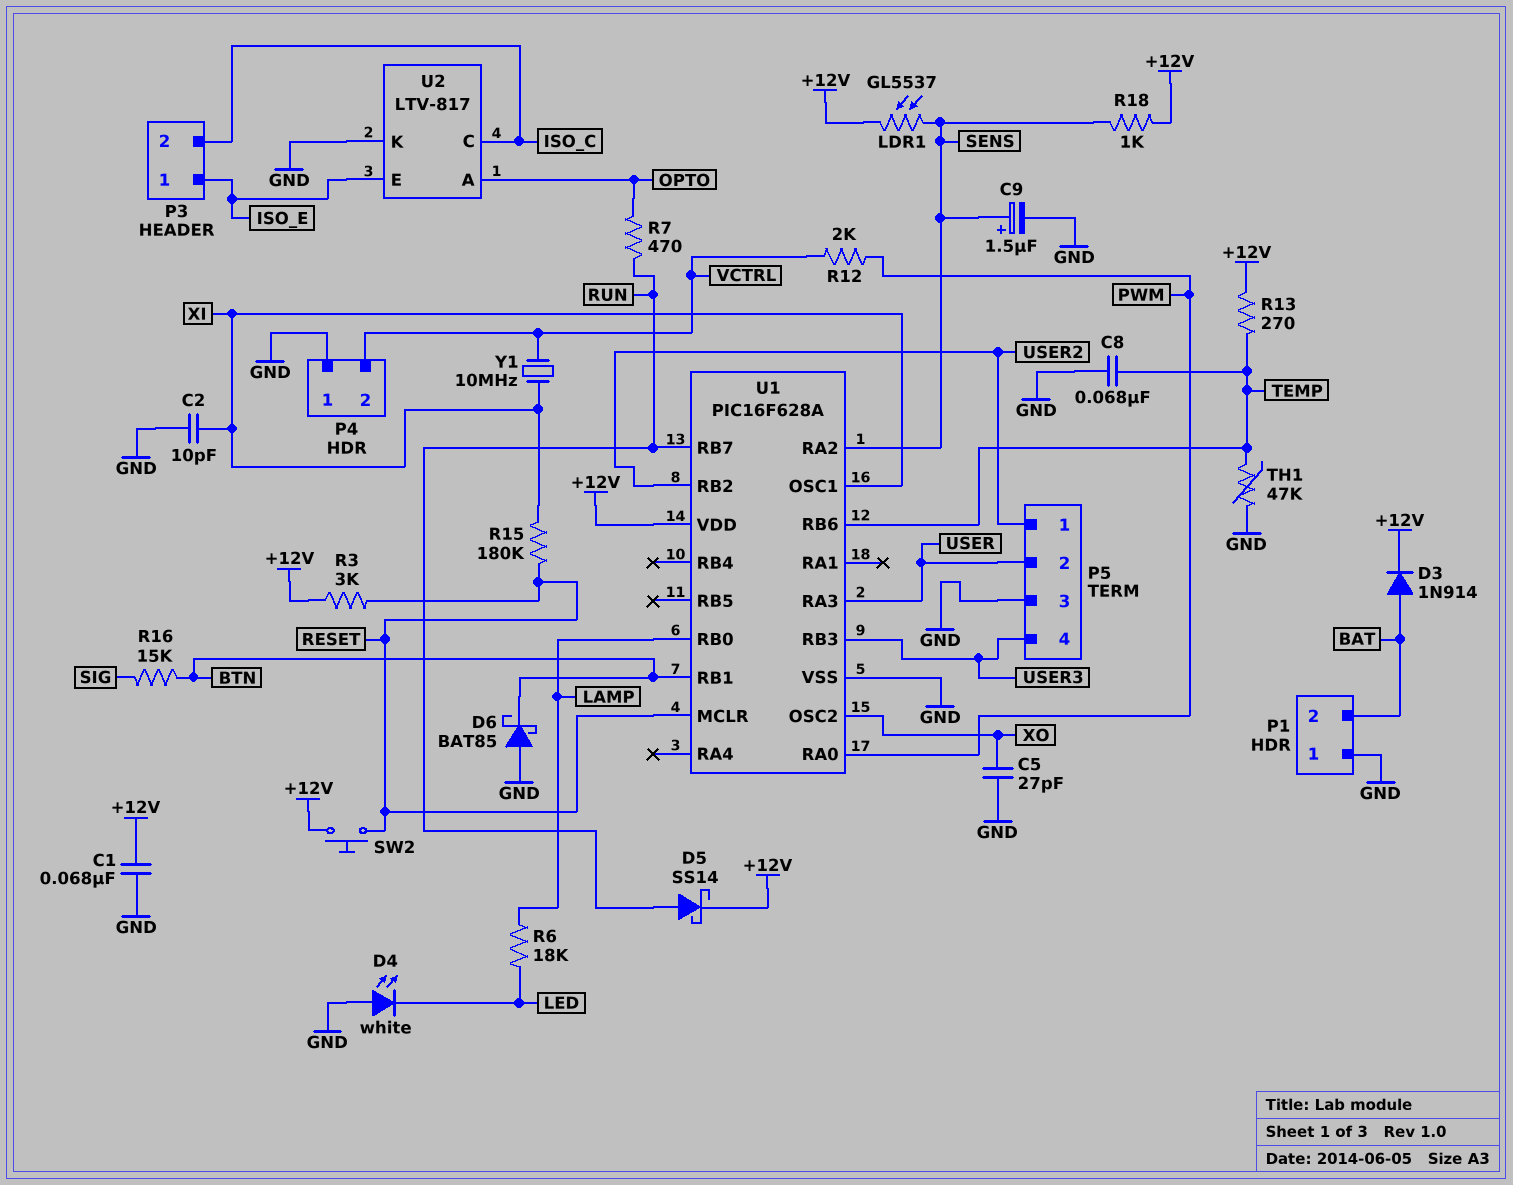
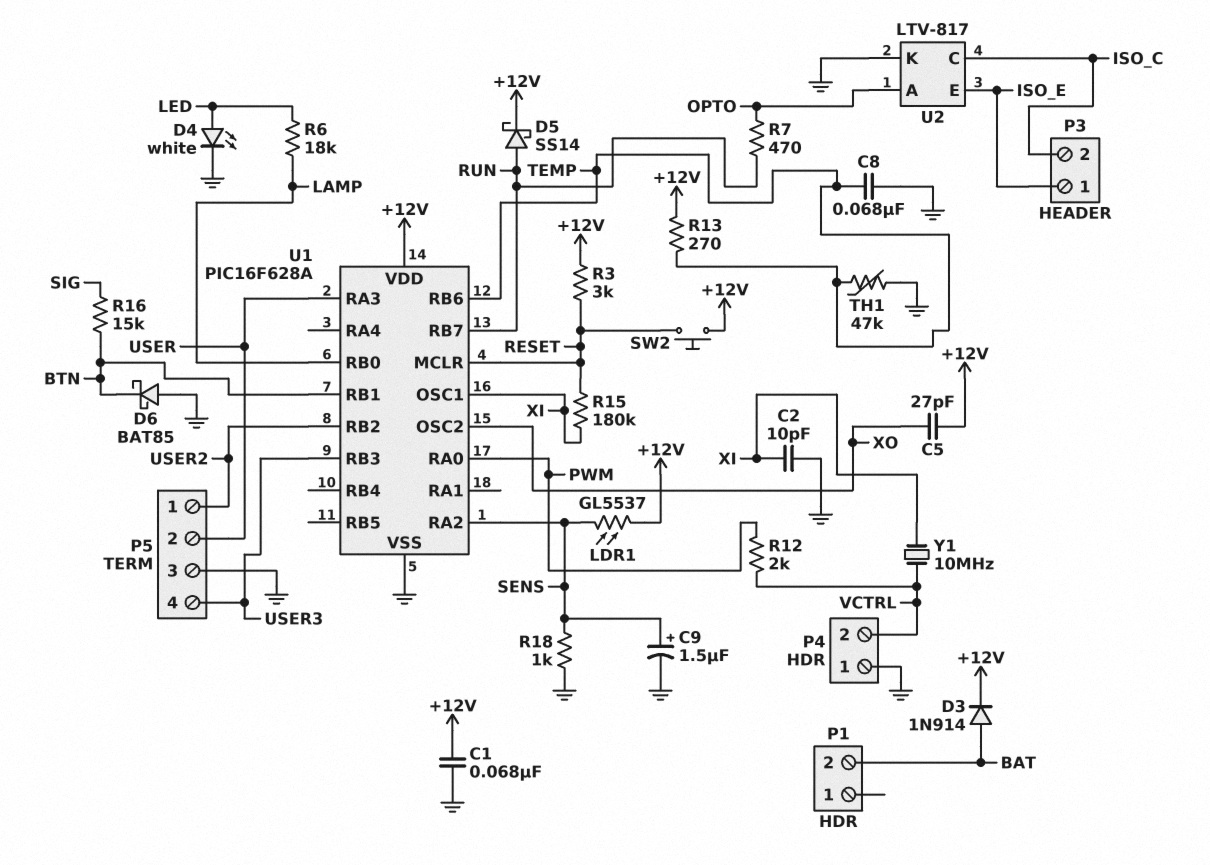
C5: 27pF (GND, XO) -> 27pF (+12V, XO)
D4: LED white (A GND, K LED) -> LED white (A LED, K GND)
P1 pin 1: GND -> none
R18: 1k (+12V, SENS) -> 1k (GND, SENS)

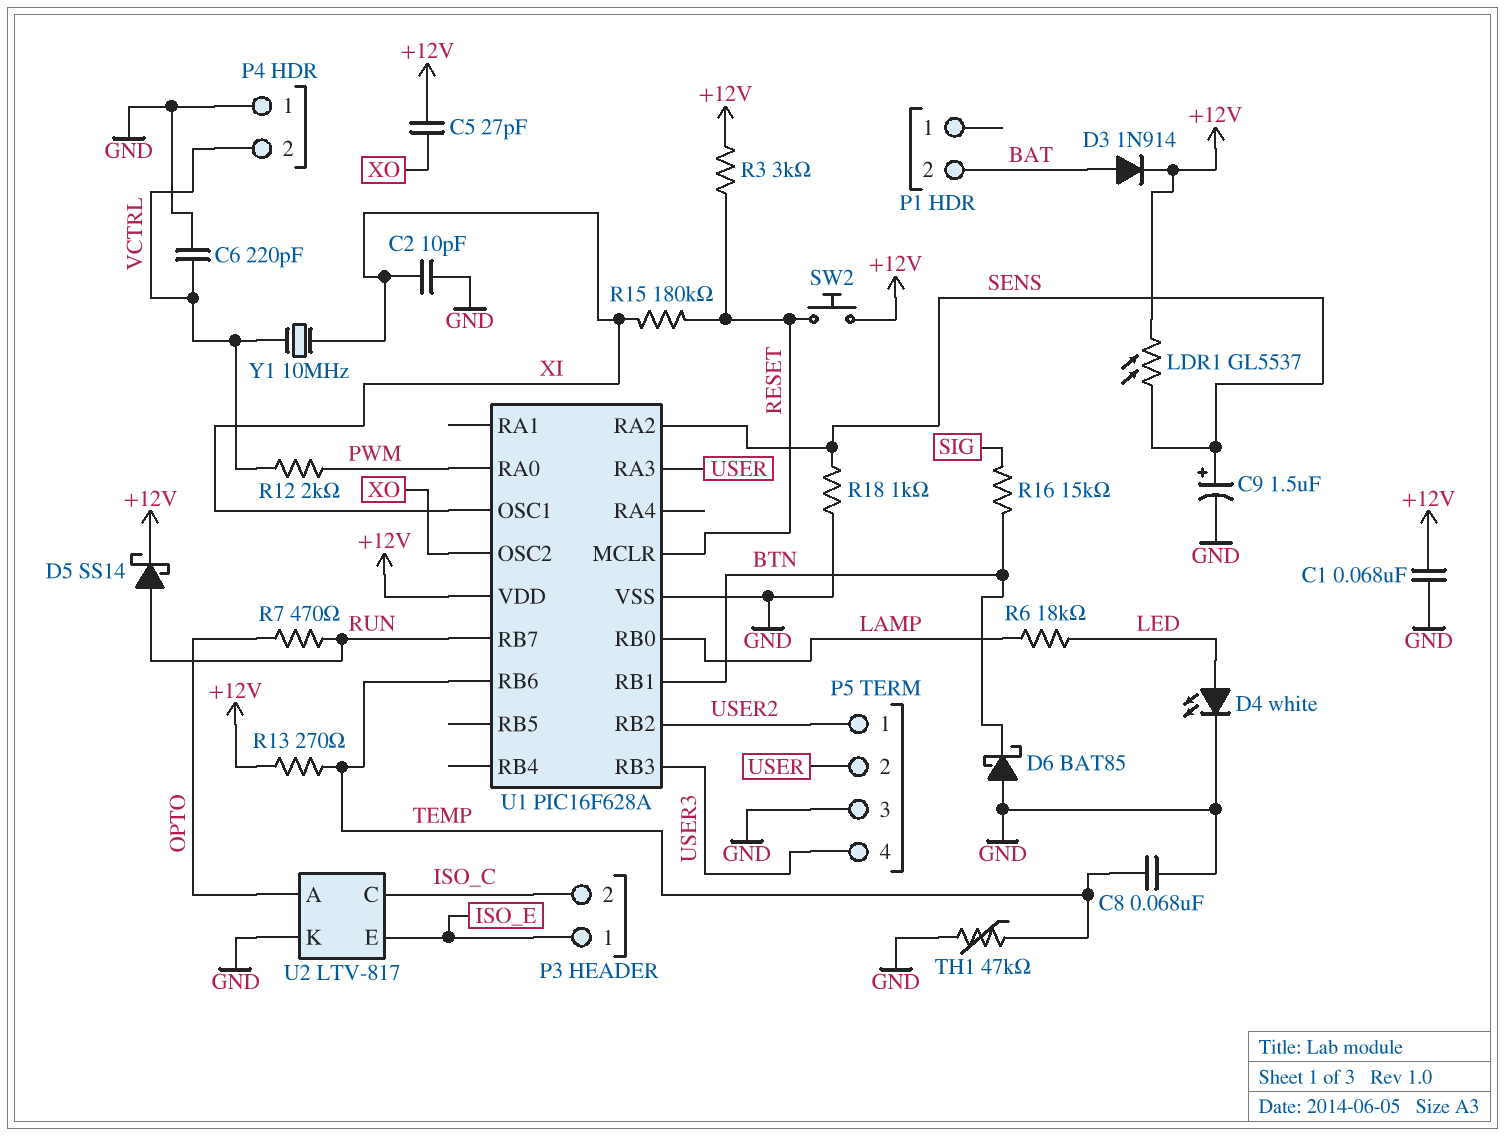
C6: none -> 220pF (GND, VCTRL)

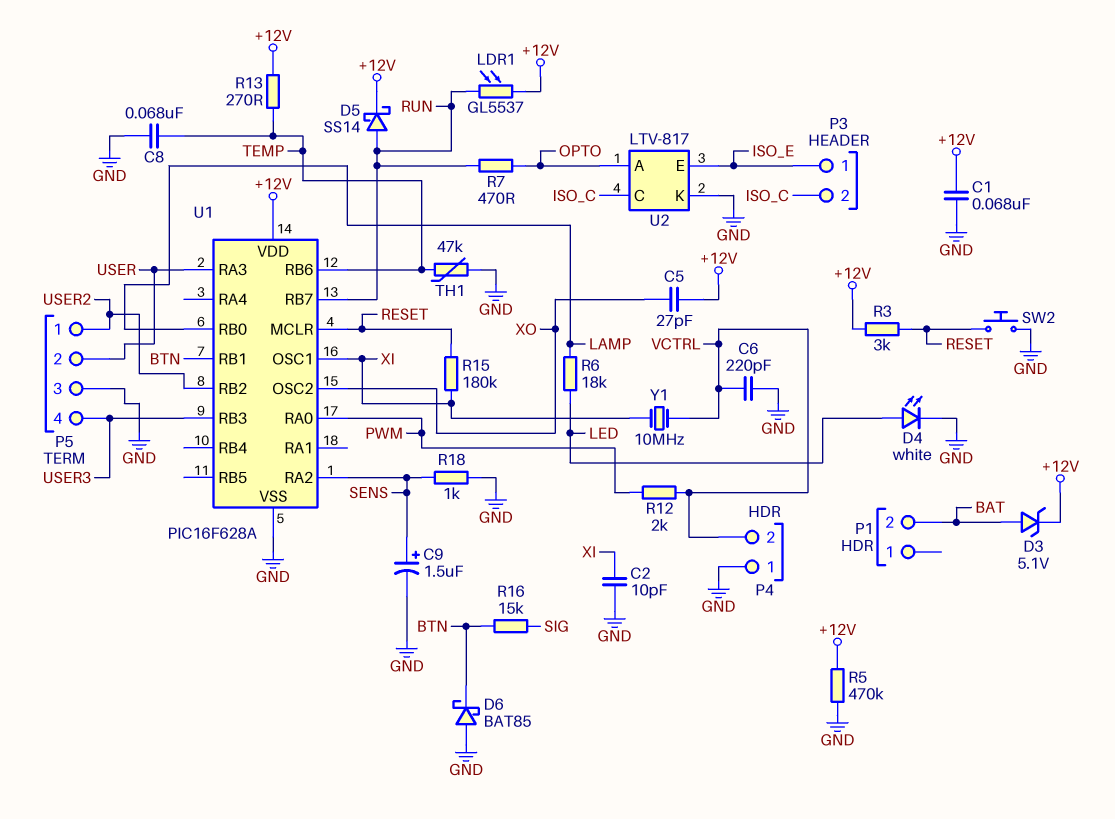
D3: diode 1N914 (A BAT, K +12V) -> zener 5.1V (A BAT, K +12V)
LDR1: GL5537 (+12V, SENS) -> GL5537 (+12V, RUN)
R5: none -> 470k (+12V, GND)
SW2: button (+12V, RESET) -> button (GND, RESET)

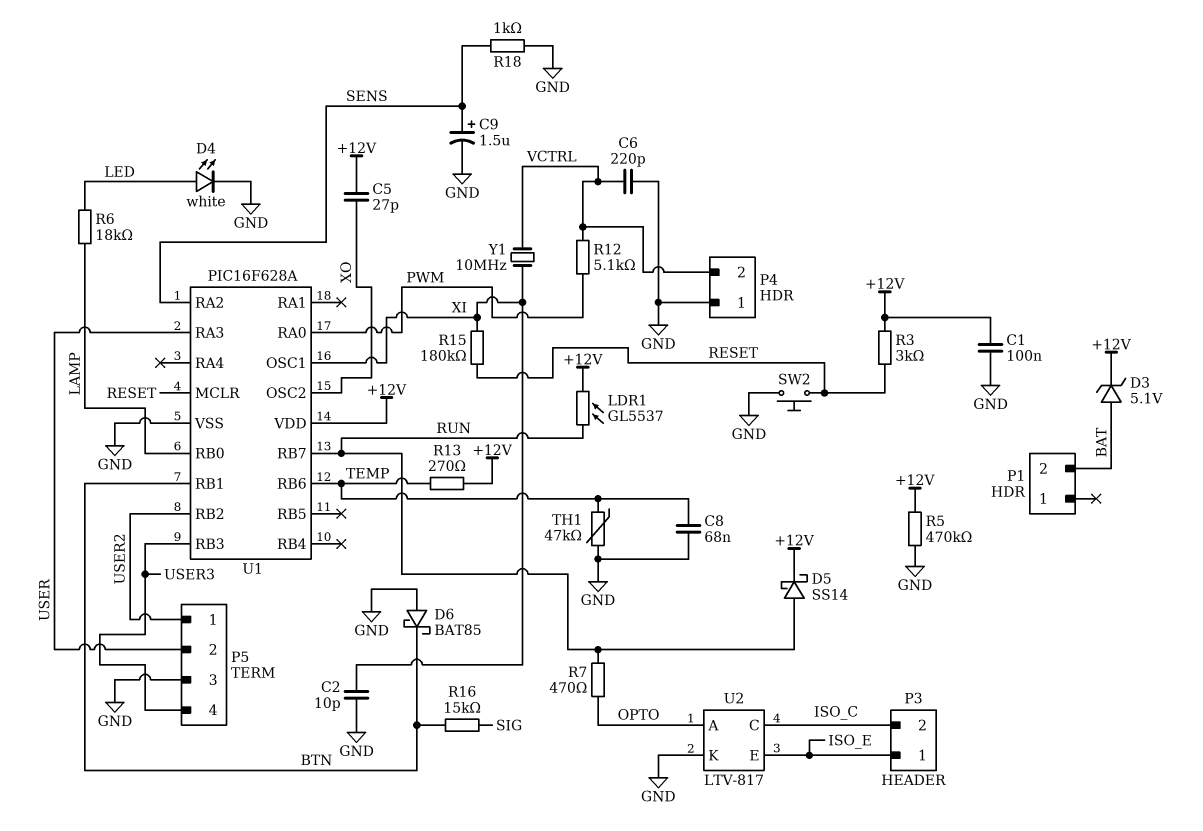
C1: 68nF (+12V, GND) -> 100nF (+12V, GND)
R12: 2k (PWM, VCTRL) -> 5.1k (PWM, VCTRL)

